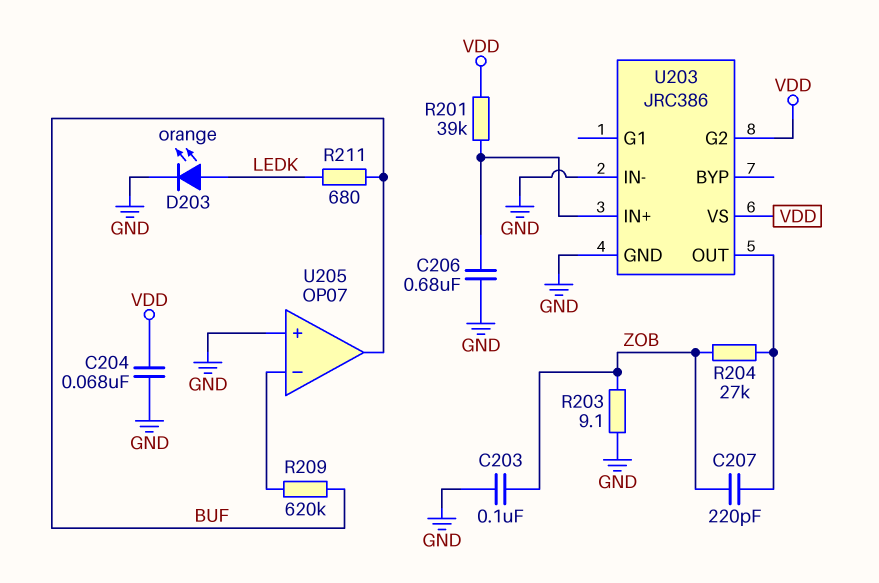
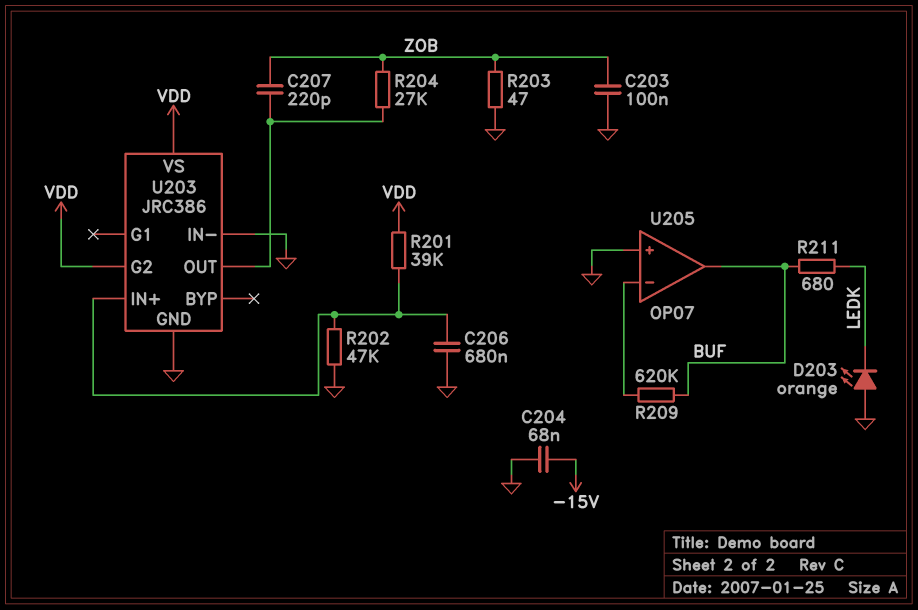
C204: 68nF (GND, VDD) -> 68nF (-15V, GND)
D203: LED orange (A LEDK, K GND) -> LED orange (A GND, K LEDK)
R202: none -> 47k (GND, U203/IN+)
R203: 9.1 (GND, ZOB) -> 47 (GND, ZOB)

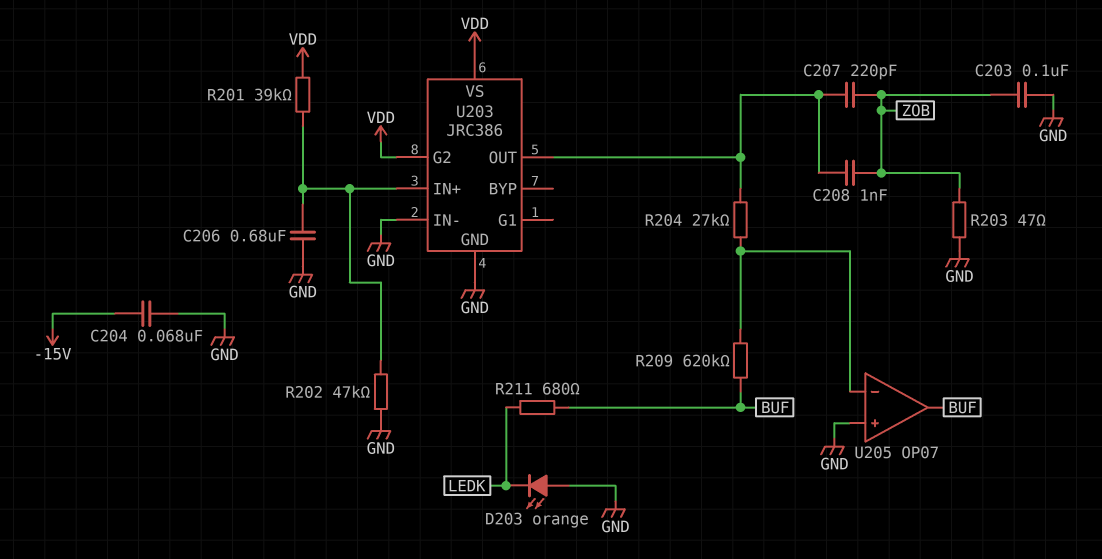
C208: none -> 1nF (U203/OUT, ZOB)
R204: 27k (U203/OUT, ZOB) -> 27k (U203/OUT, U205/in-)

